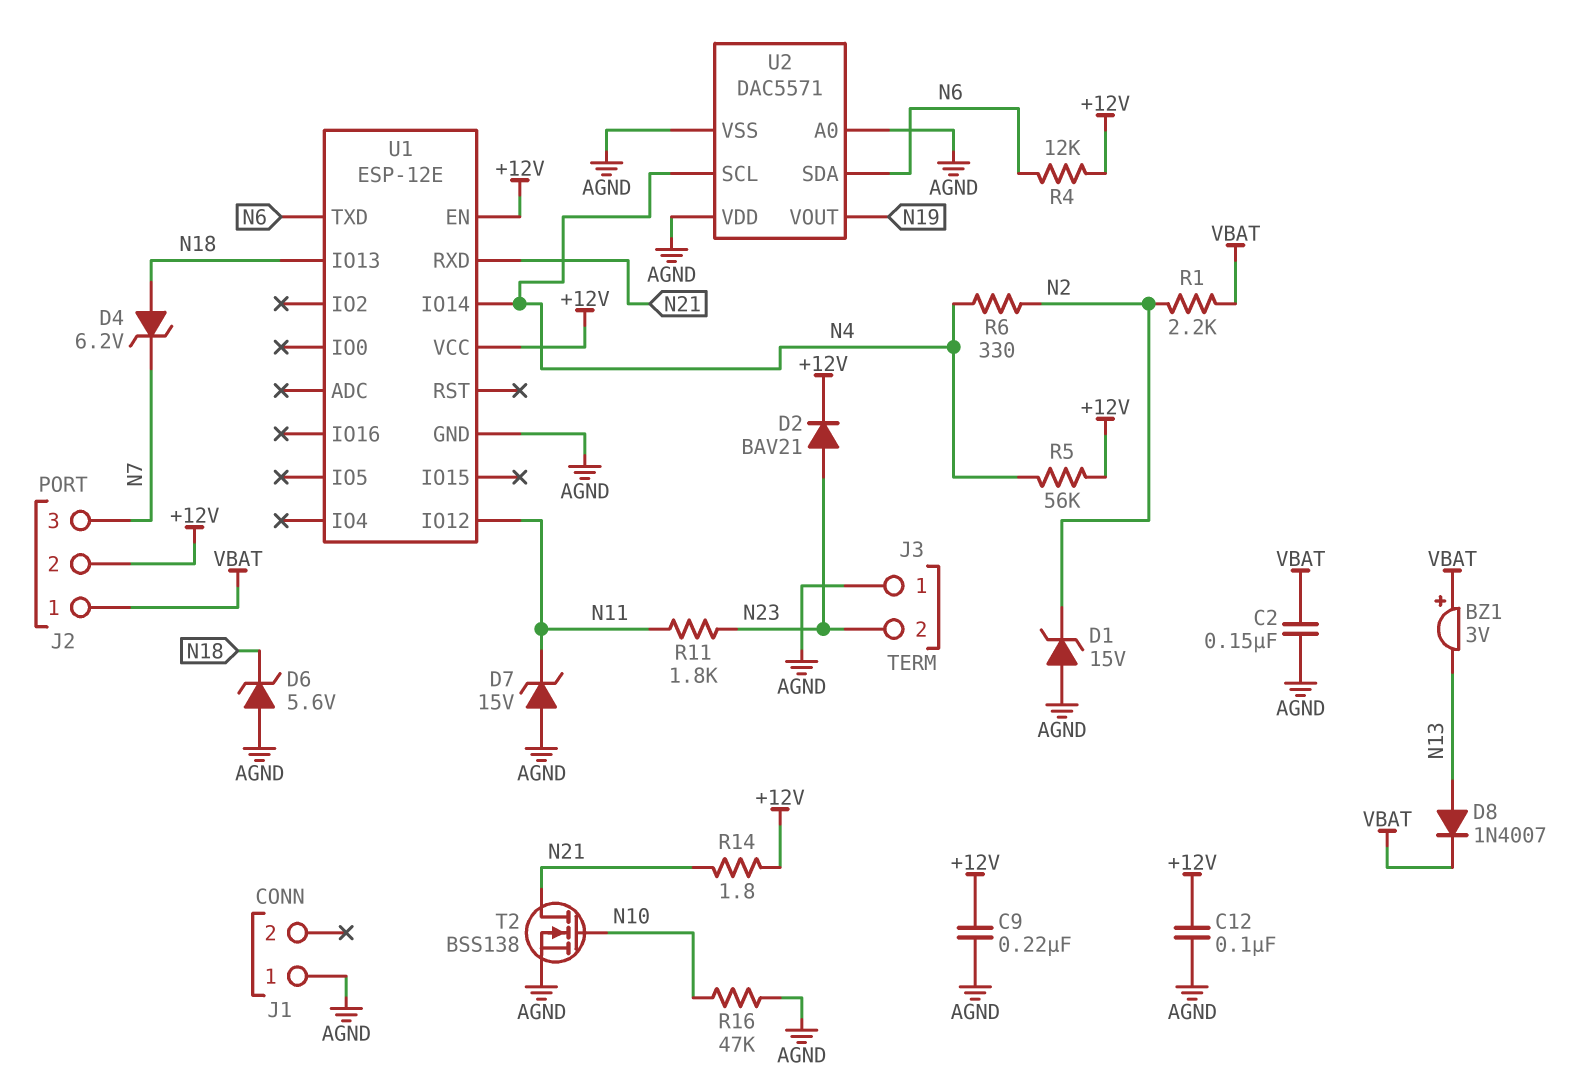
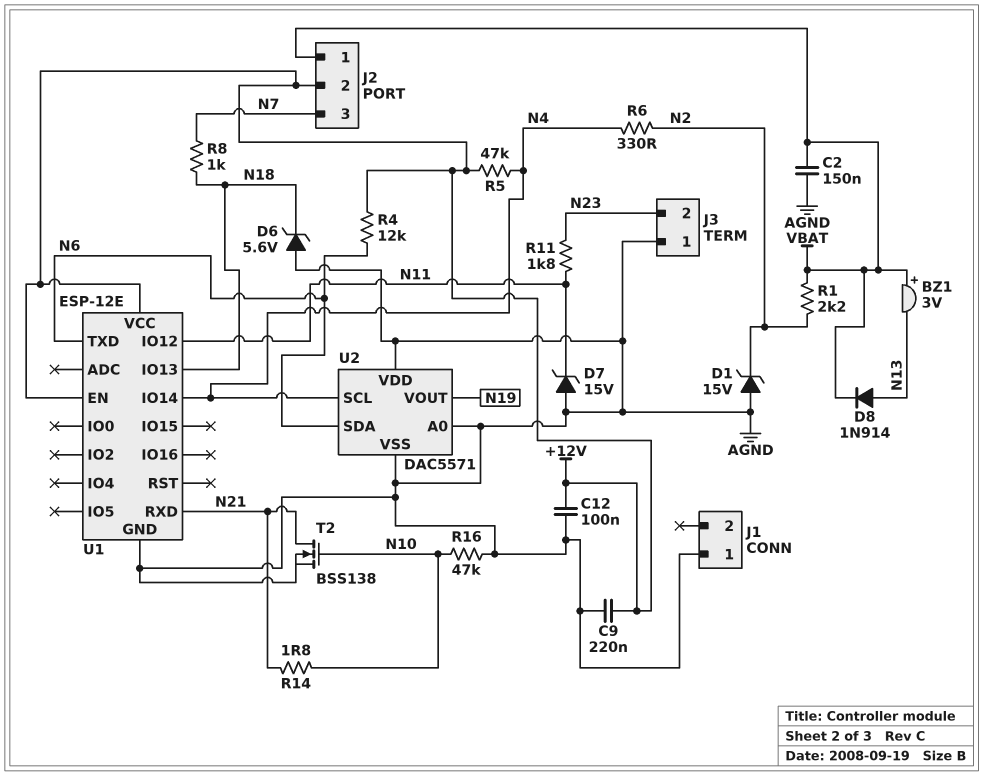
D2: diode BAV21 (A N23, K +12V) -> none
D4: zener 6.2V (A N18, K N7) -> none
D8: diode 1N4007 (A N13, K VBAT) -> diode 1N914 (A N13, K VBAT)
R5: 56k (+12V, N4) -> 47k (+12V, N4)
R8: none -> 1k (N7, N18)
R14: 1.8 (+12V, N21) -> 1.8 (N10, N21)

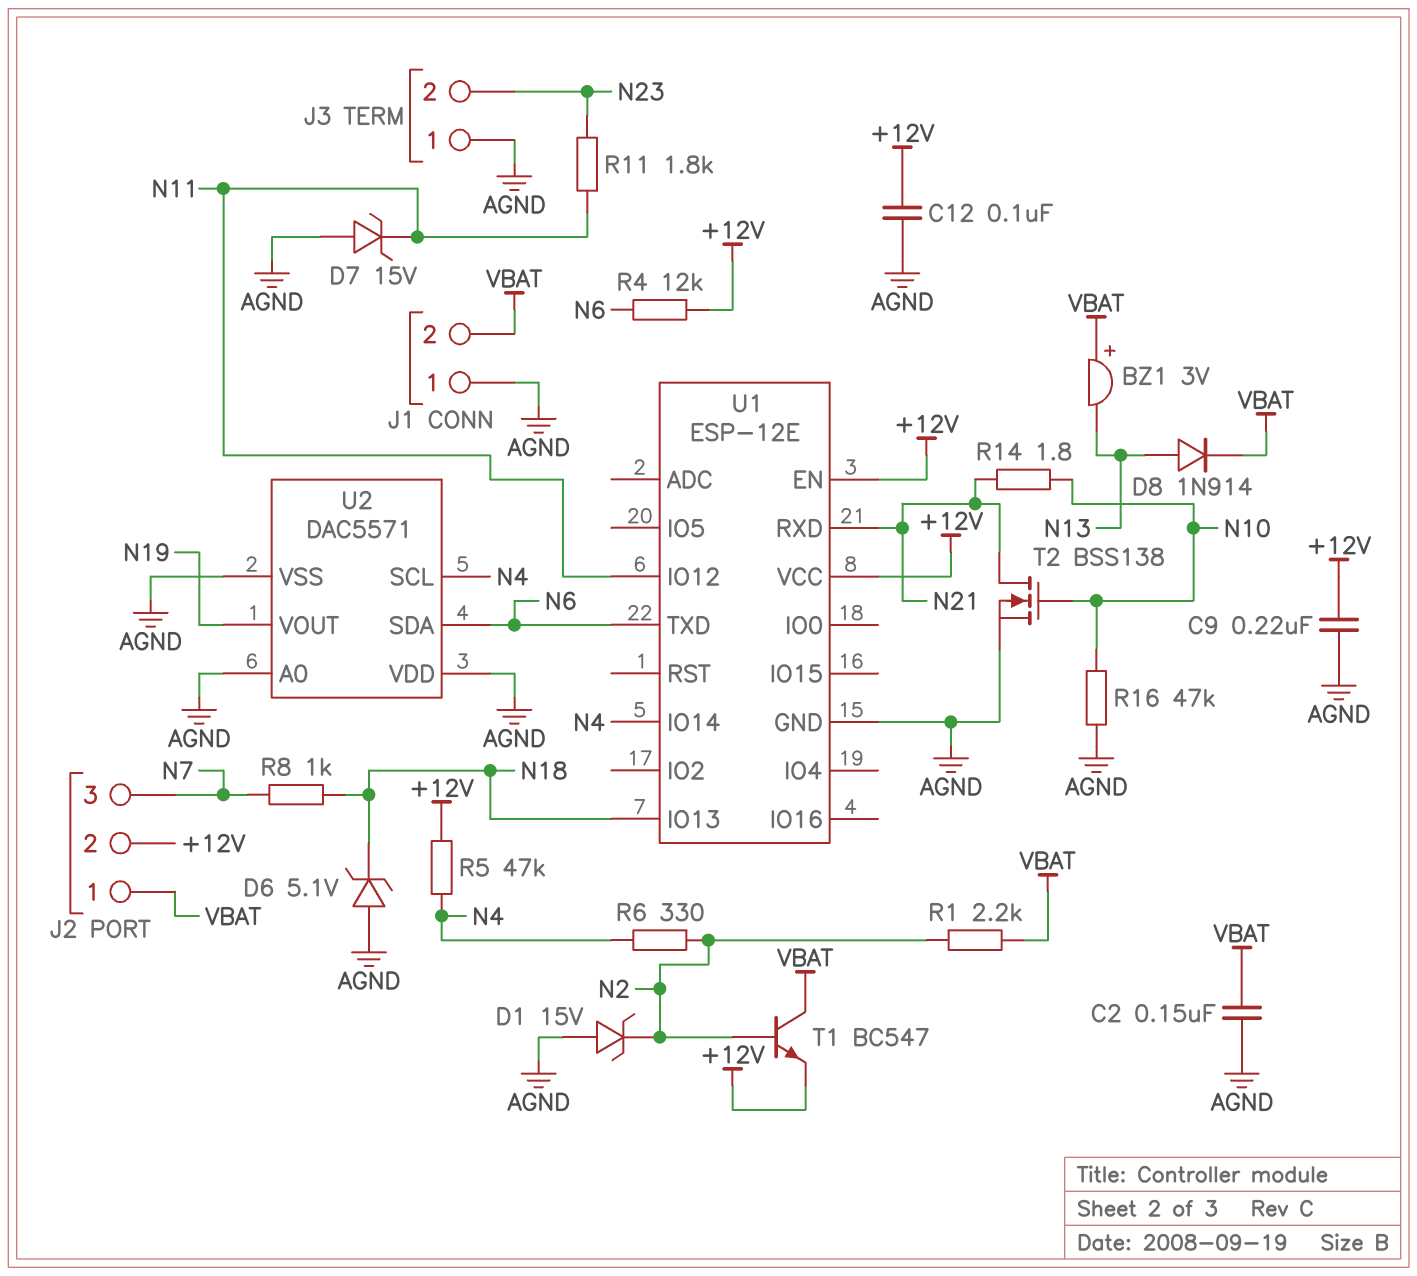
D6: zener 5.6V (A AGND, K N18) -> zener 5.1V (A AGND, K N18)
J1 pin 2: none -> VBAT
T1: none -> NPN BC547 (B N2, C VBAT, E +12V)

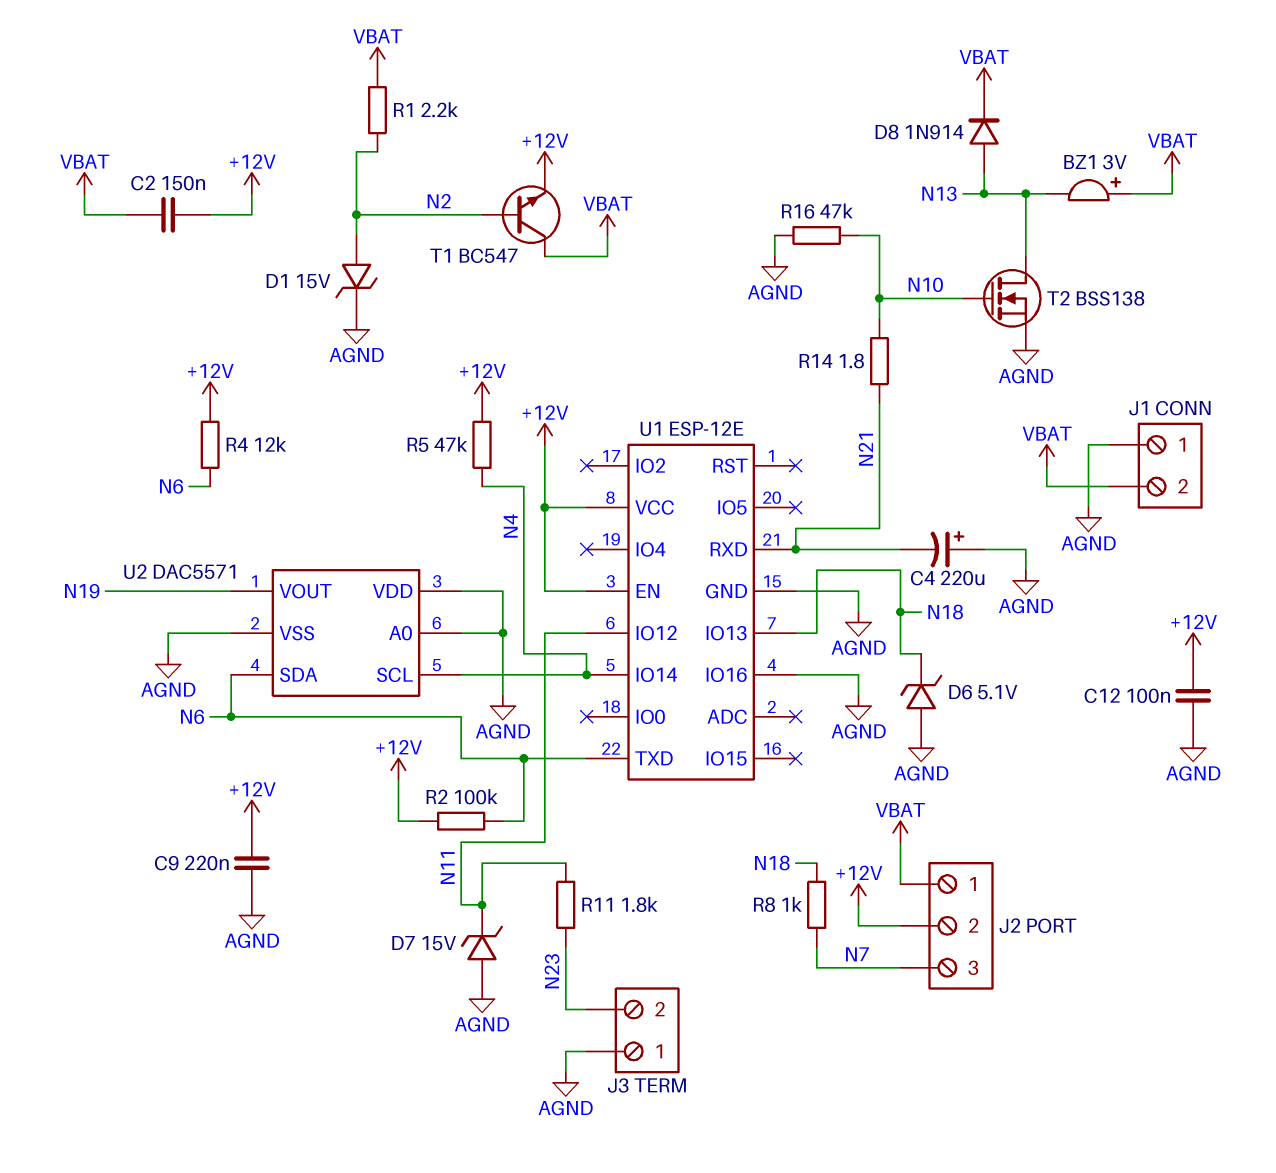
C2: 150nF (AGND, VBAT) -> 150nF (+12V, VBAT)
C4: none -> 220uF (plus AGND, minus N21)
D1: zener 15V (A AGND, K N2) -> zener 15V (A N2, K AGND)
R2: none -> 100k (+12V, N6)
R6: 330 (N2, N4) -> none
T2: NMOS BSS138 (G N10, D N21, S AGND) -> NMOS BSS138 (G N10, D N13, S AGND)
U1 pin IO16: none -> AGND

